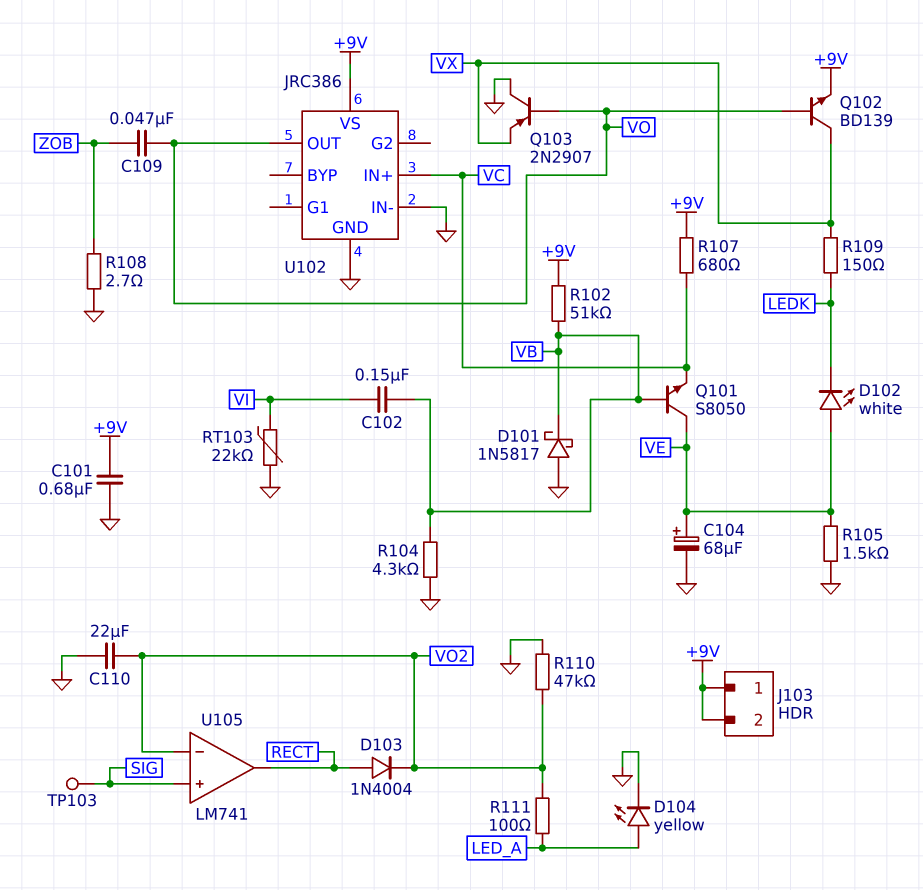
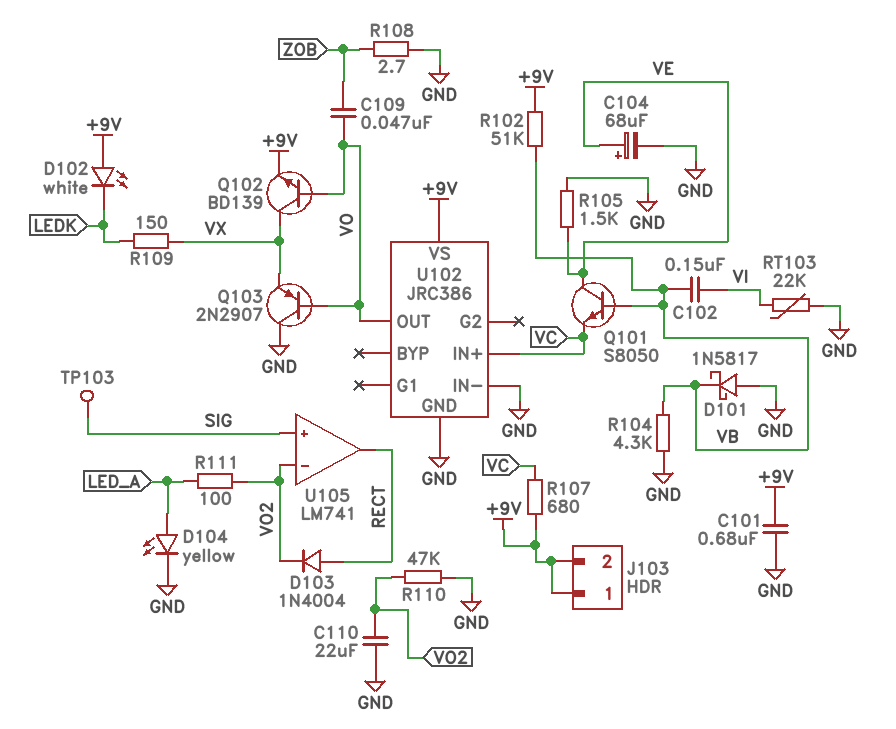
D102: LED white (A VE, K LEDK) -> LED white (A +9V, K LEDK)

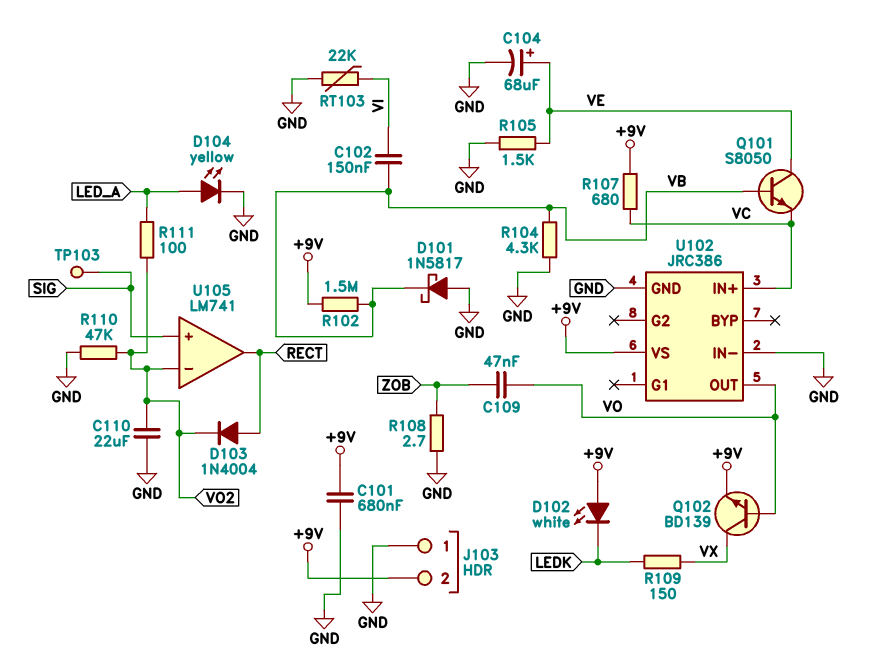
J103 pin 1: +9V -> GND
Q103: PNP 2N2907 (B VO, C GND, E VX) -> none
R102: 51k (+9V, VB) -> 1.5M (+9V, VB)

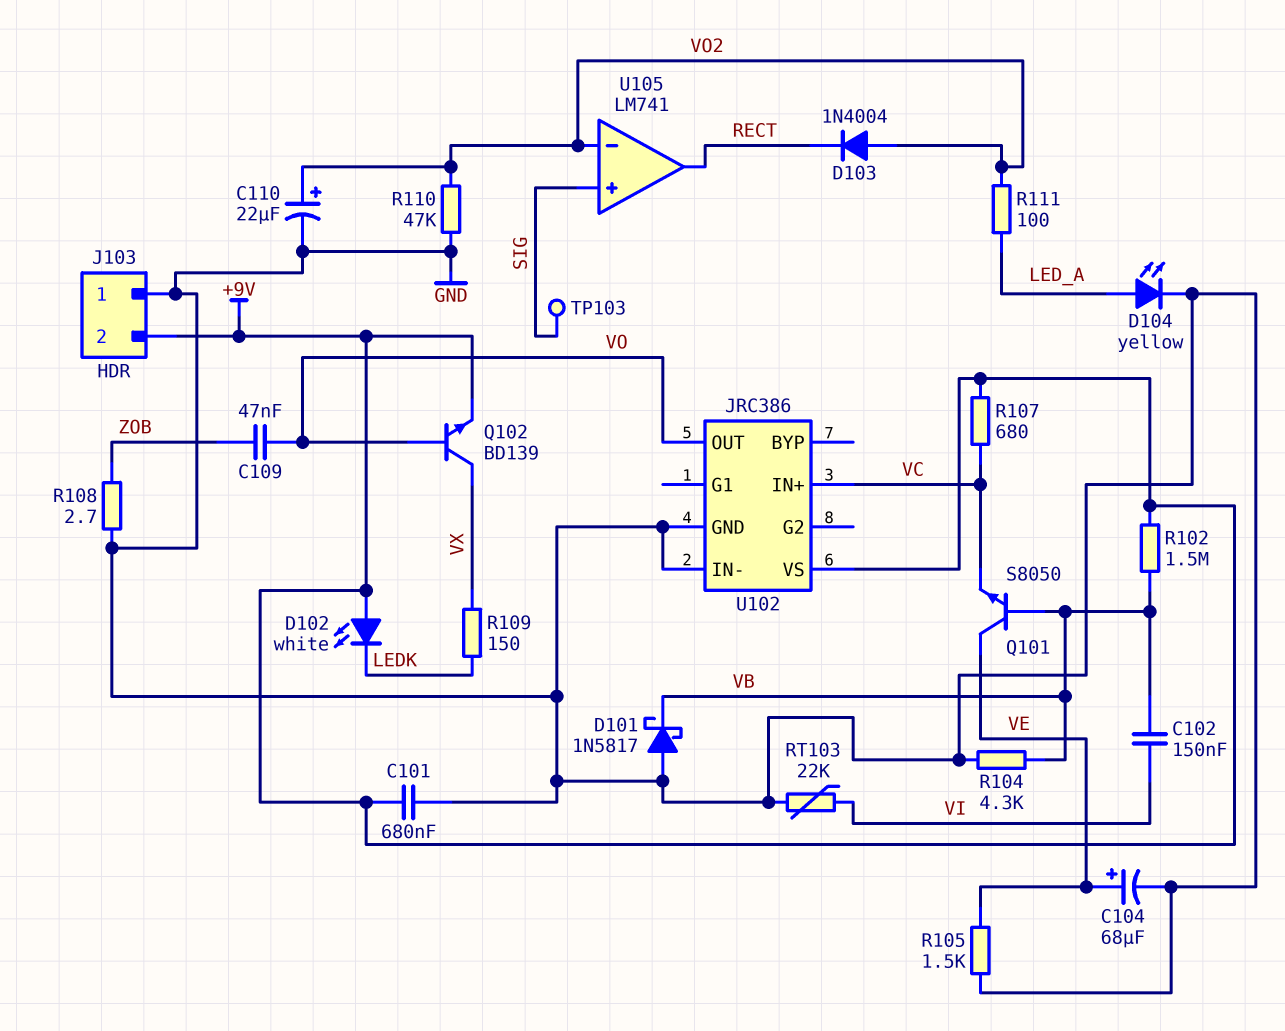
C110: 22uF (GND, VO2) -> 22uF (plus VO2, minus GND)
D103: diode 1N4004 (A RECT, K VO2) -> diode 1N4004 (A VO2, K RECT)

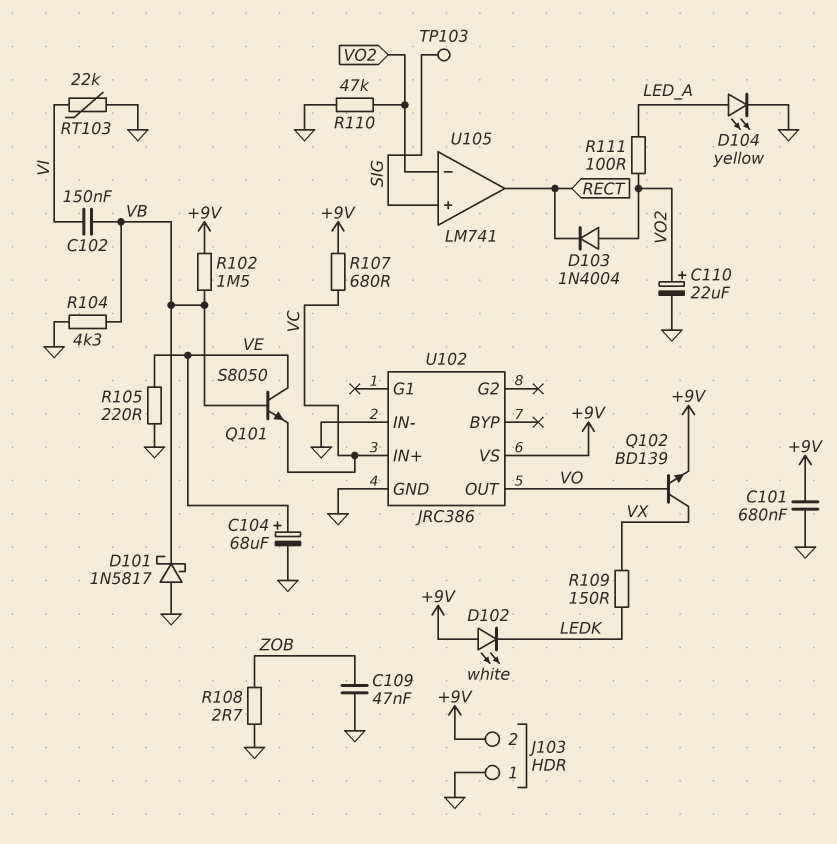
C109: 47nF (VO, ZOB) -> 47nF (GND, ZOB)
R105: 1.5k (GND, VE) -> 220 (GND, VE)

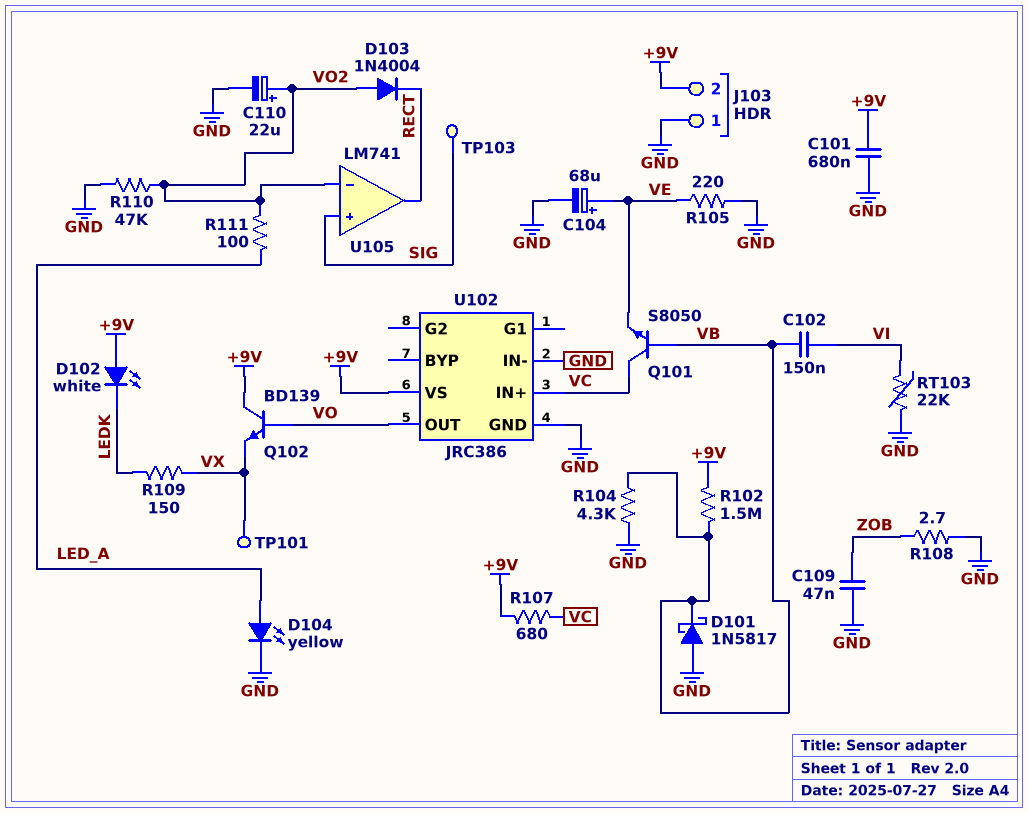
Q101: NPN S8050 (B VB, C VE, E VC) -> NPN S8050 (B VB, C VC, E VE)
Q102: NPN BD139 (B VO, C VX, E +9V) -> NPN BD139 (B VO, C +9V, E VX)
TP101: none -> test point (VX)

